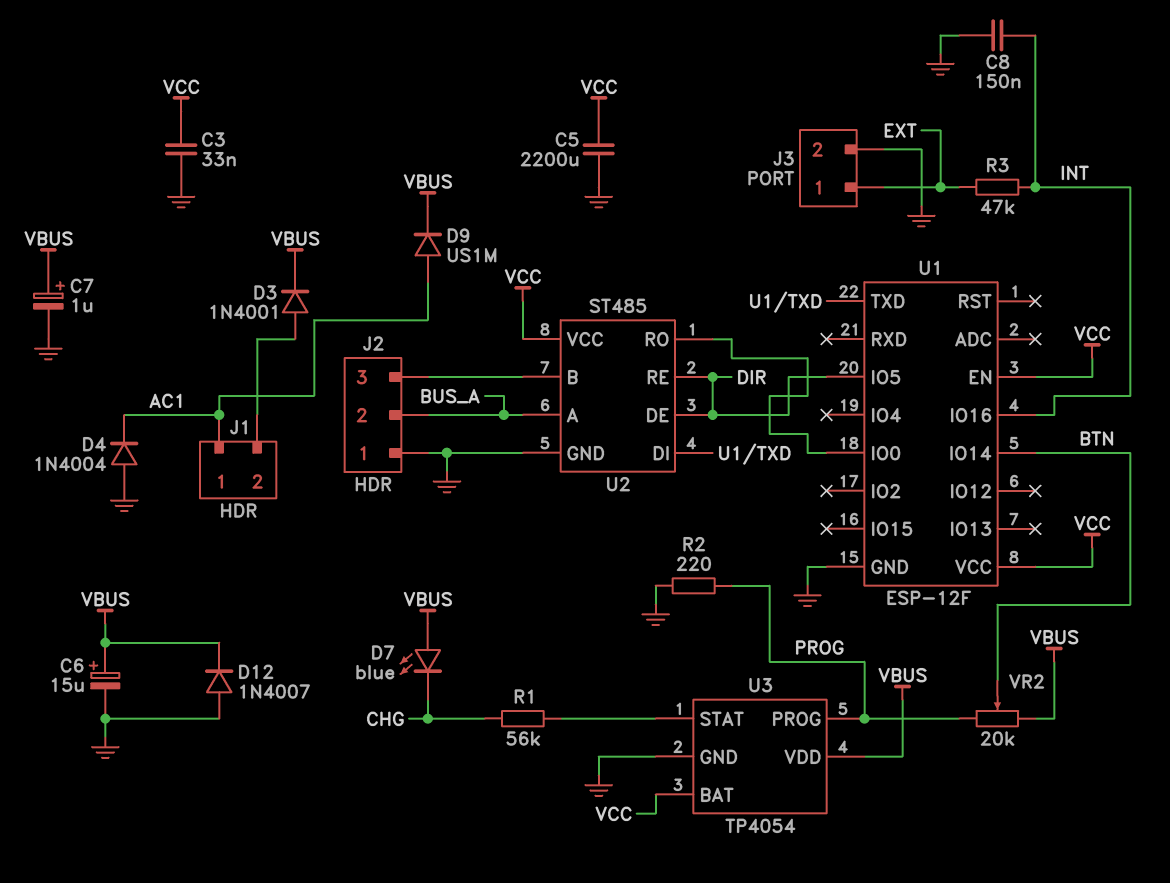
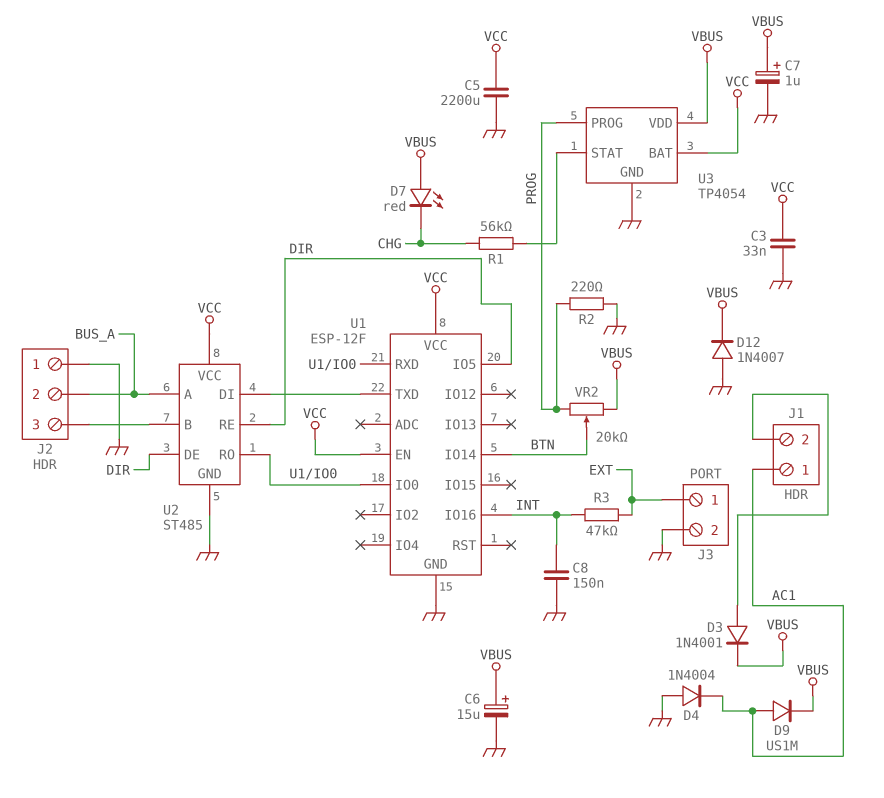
D7: LED blue (A VBUS, K CHG) -> LED red (A VBUS, K CHG)
U1 pin RXD: none -> U1/IO0

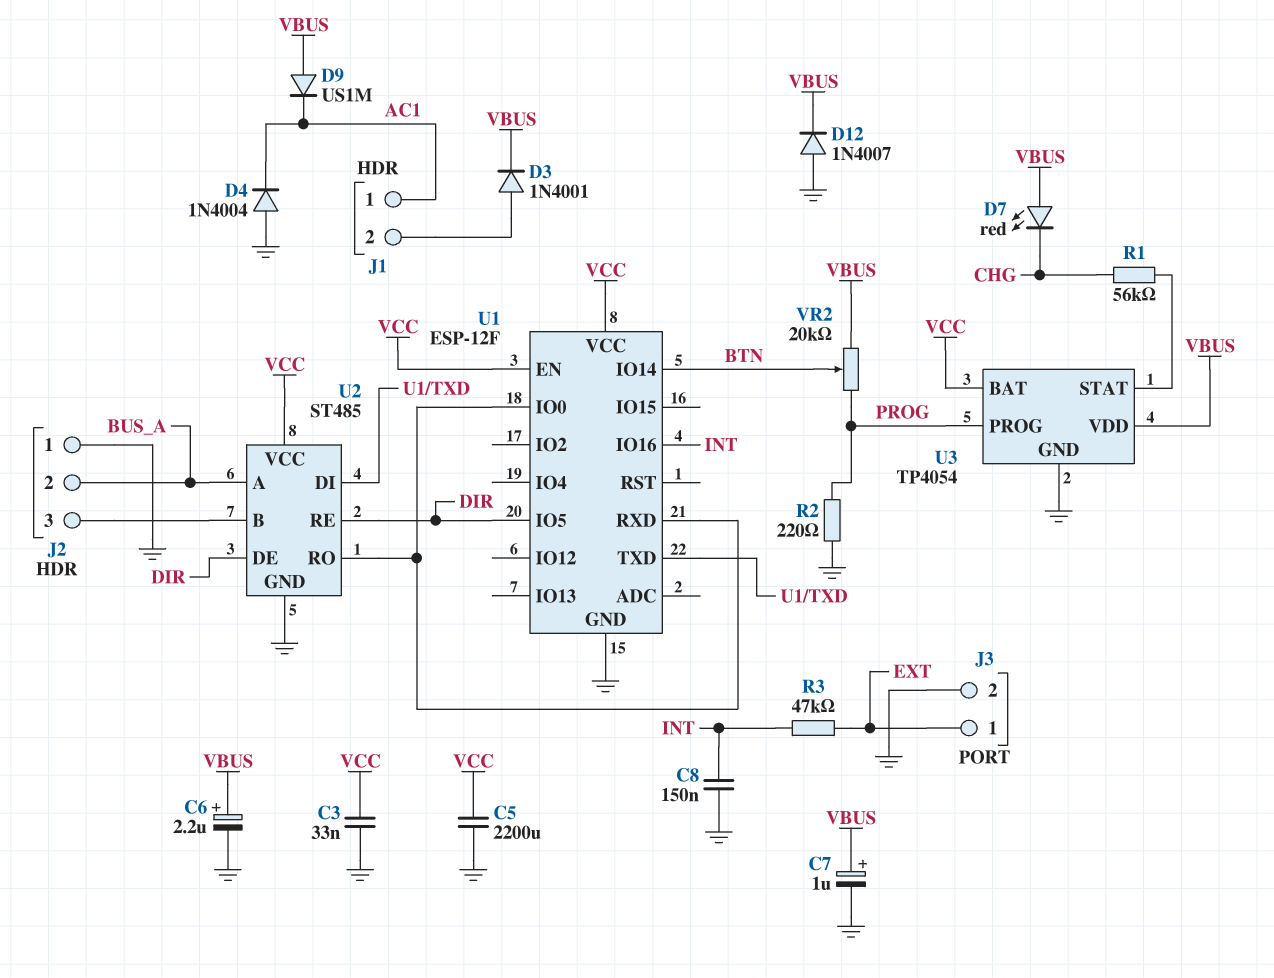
C6: 15uF (plus VBUS, minus GND) -> 2.2uF (plus VBUS, minus GND)
D9: diode US1M (A AC1, K VBUS) -> diode US1M (A VBUS, K AC1)

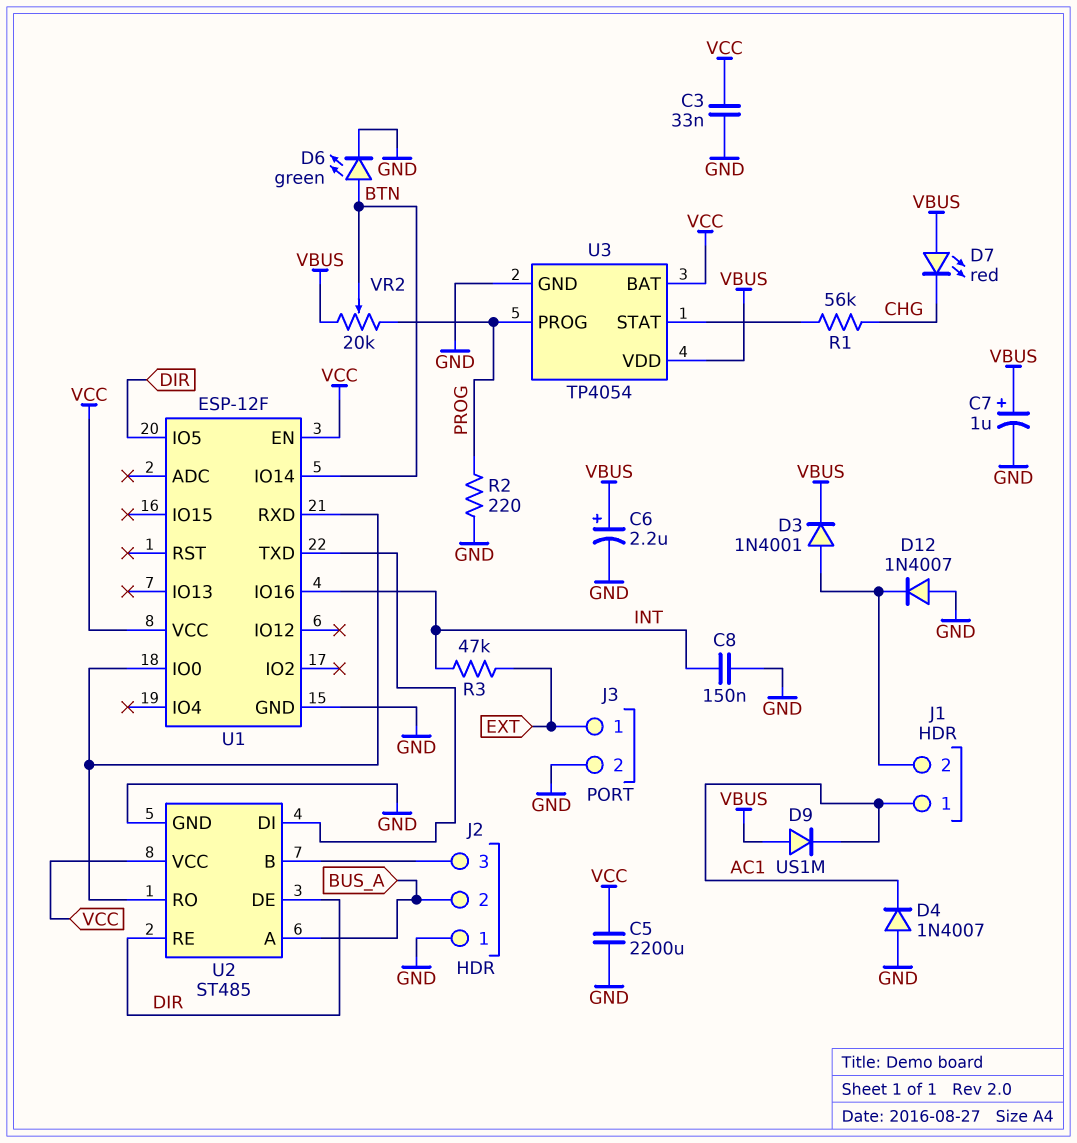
D4: diode 1N4004 (A GND, K AC1) -> diode 1N4007 (A GND, K AC1)
D6: none -> LED green (A BTN, K GND)
D12: diode 1N4007 (A GND, K VBUS) -> diode 1N4007 (A GND, K J1/2)

